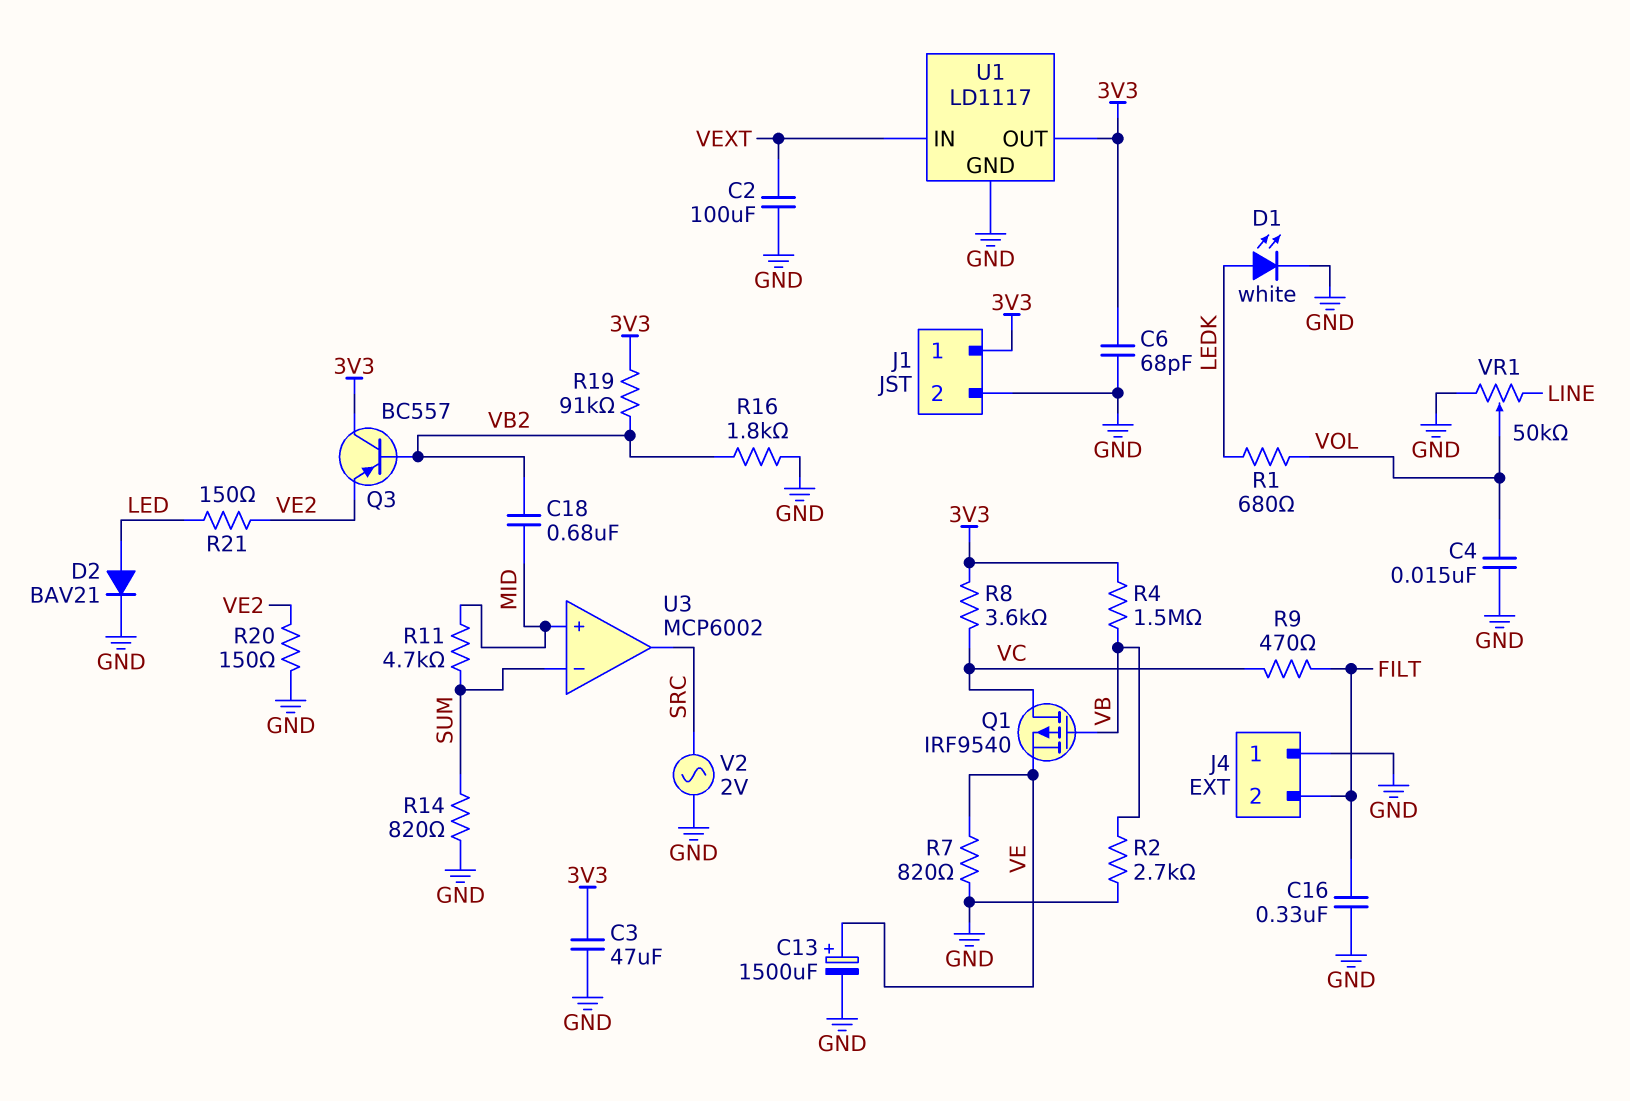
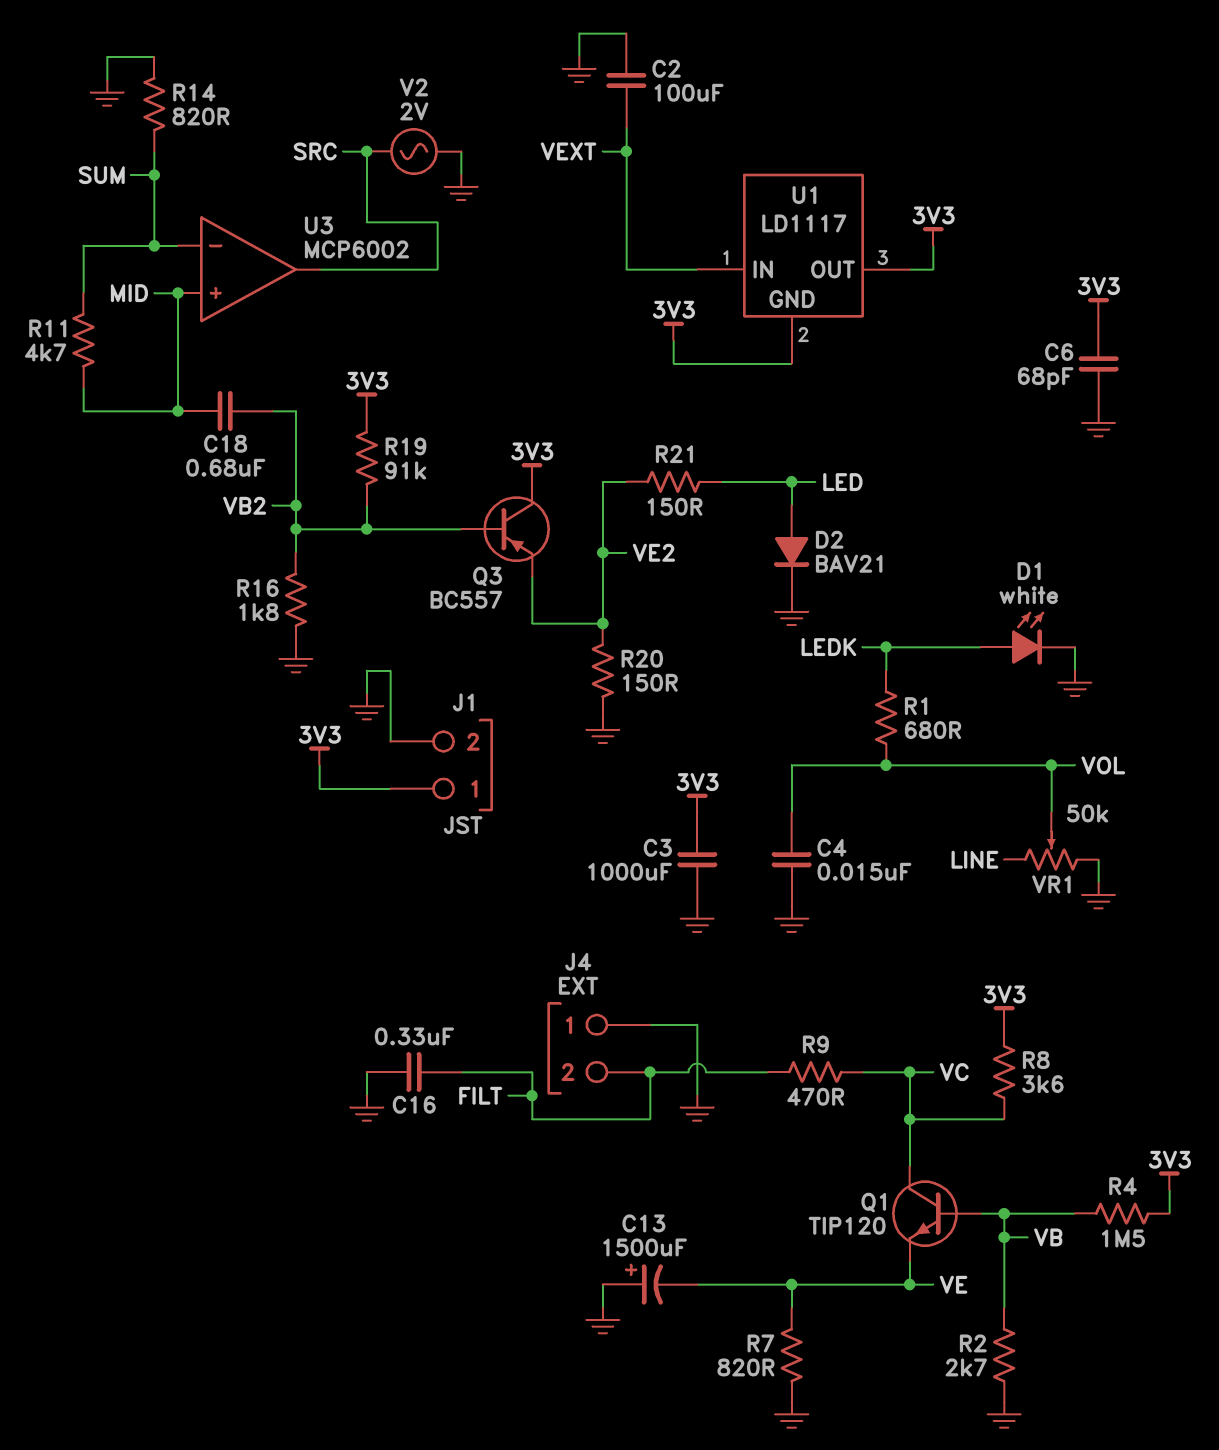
C3: 47uF (3V3, GND) -> 1000uF (3V3, GND)
C13: 1500uF (plus VE, minus GND) -> 1500uF (plus GND, minus VE)
Q1: PMOS IRF9540 (G VB, D VC, S VE) -> NPN TIP120 (B VB, C VC, E VE)
U1 pin GND: GND -> 3V3

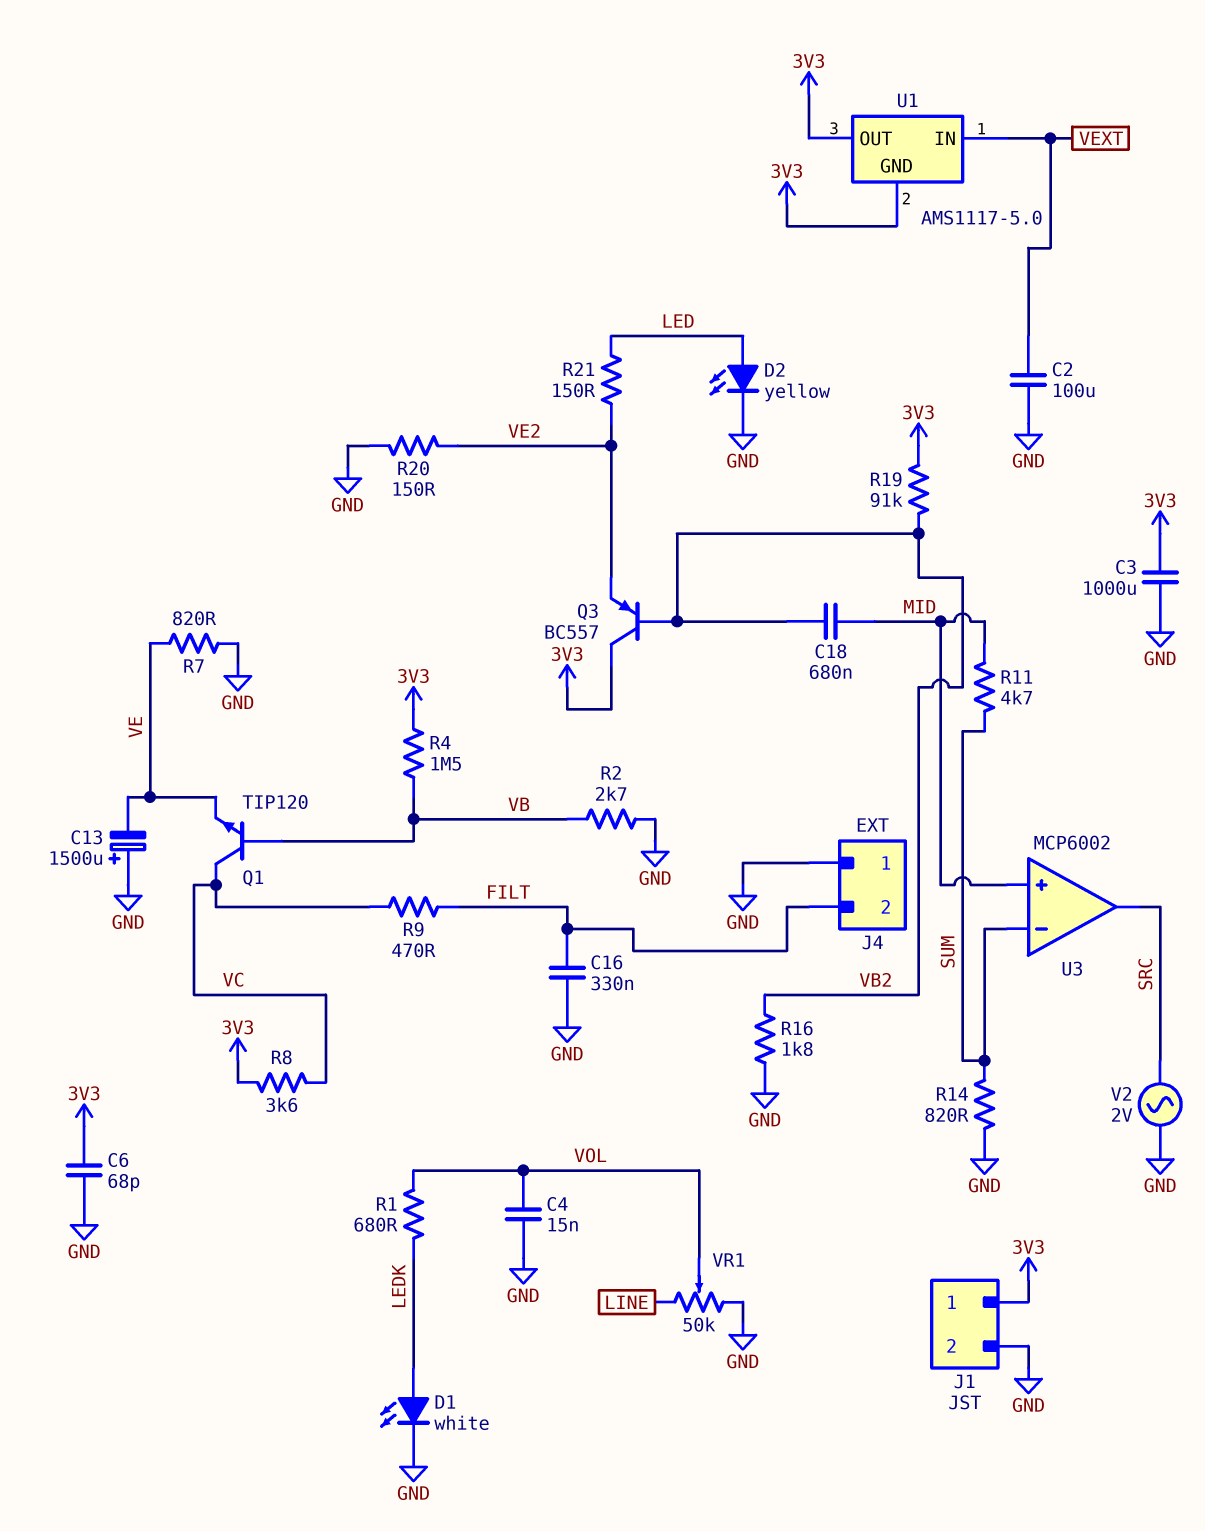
D2: diode BAV21 (A LED, K GND) -> LED yellow (A LED, K GND)
U1: LD1117 -> AMS1117-5.0

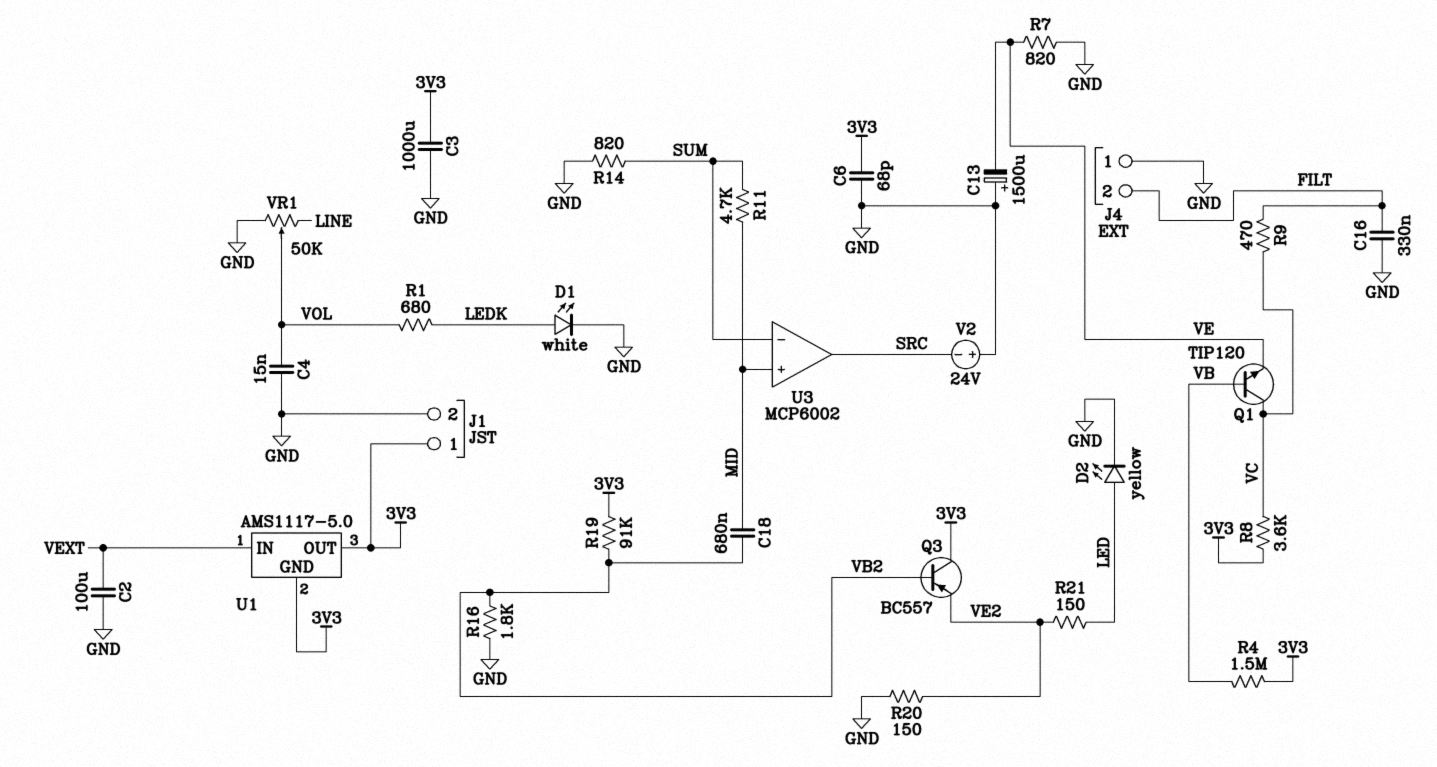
R2: 2.7k (GND, VB) -> none
V2: AC 2V (GND, SRC) -> 24V (plus GND, minus SRC)

